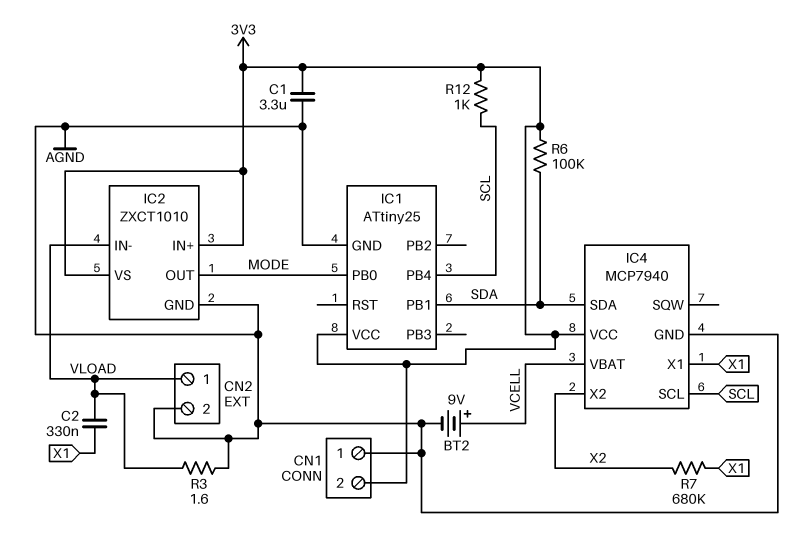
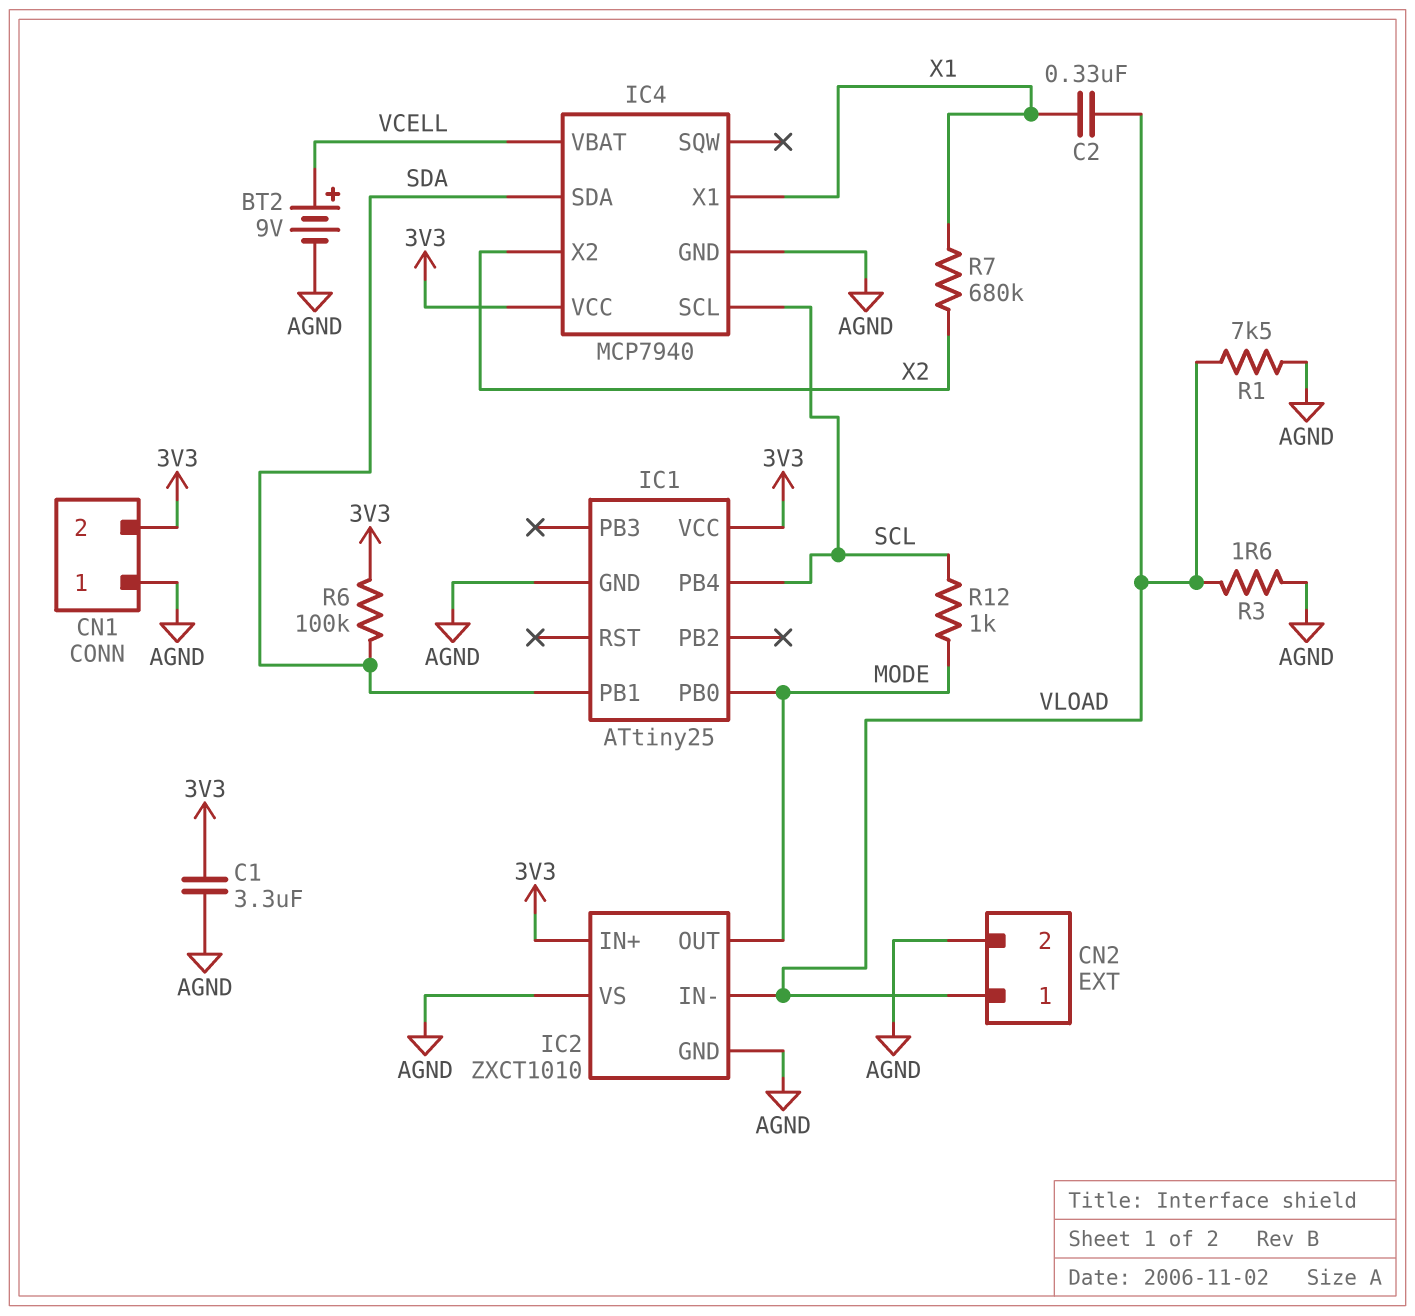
IC2 pin VS: 3V3 -> AGND
R1: none -> 7.5k (AGND, VLOAD)
R12: 1k (3V3, SCL) -> 1k (MODE, SCL)

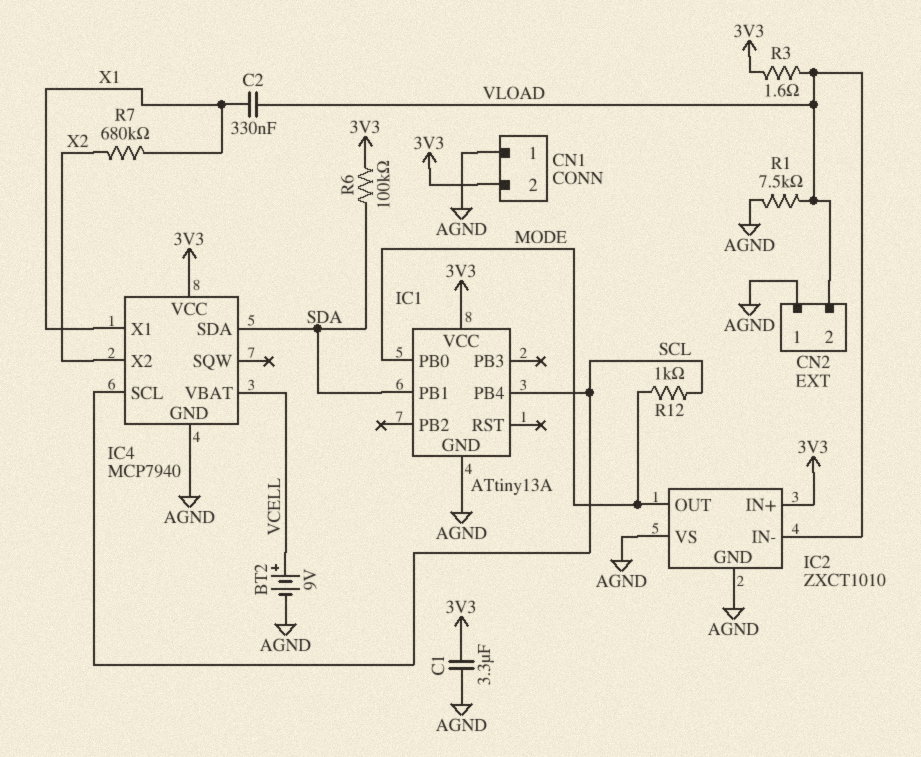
CN2 pin 1: VLOAD -> AGND
CN2 pin 2: AGND -> VLOAD
IC1: ATtiny25 -> ATtiny13A
R3: 1.6 (AGND, VLOAD) -> 1.6 (3V3, VLOAD)

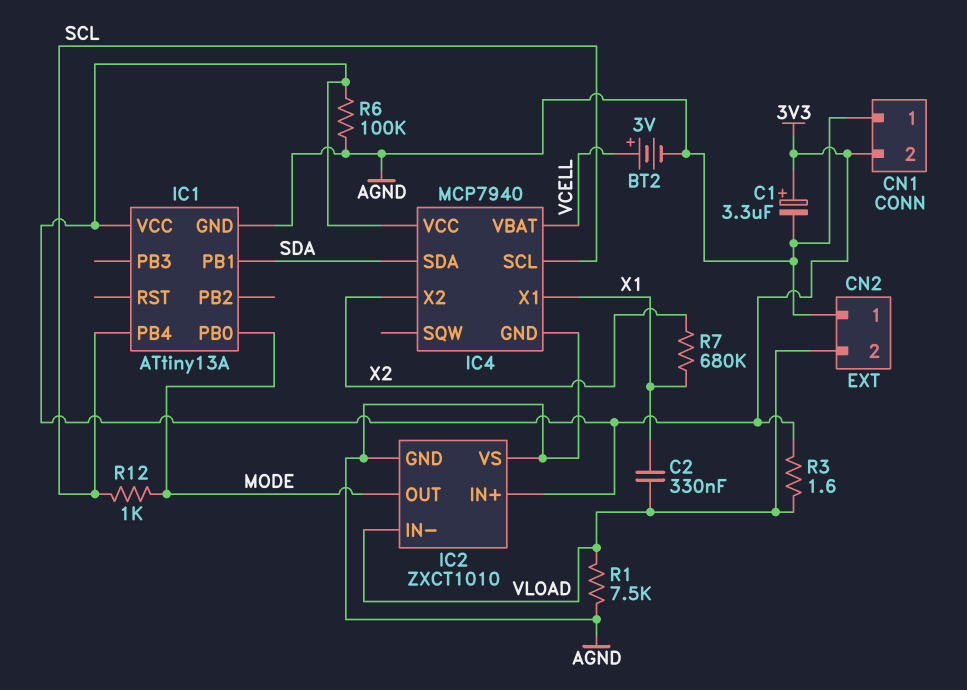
BT2: 9V (plus VCELL, minus AGND) -> 3V (plus VCELL, minus AGND)
C1: 3.3uF (3V3, AGND) -> 3.3uF (plus 3V3, minus AGND)
R6: 100k (3V3, SDA) -> 100k (3V3, AGND)

